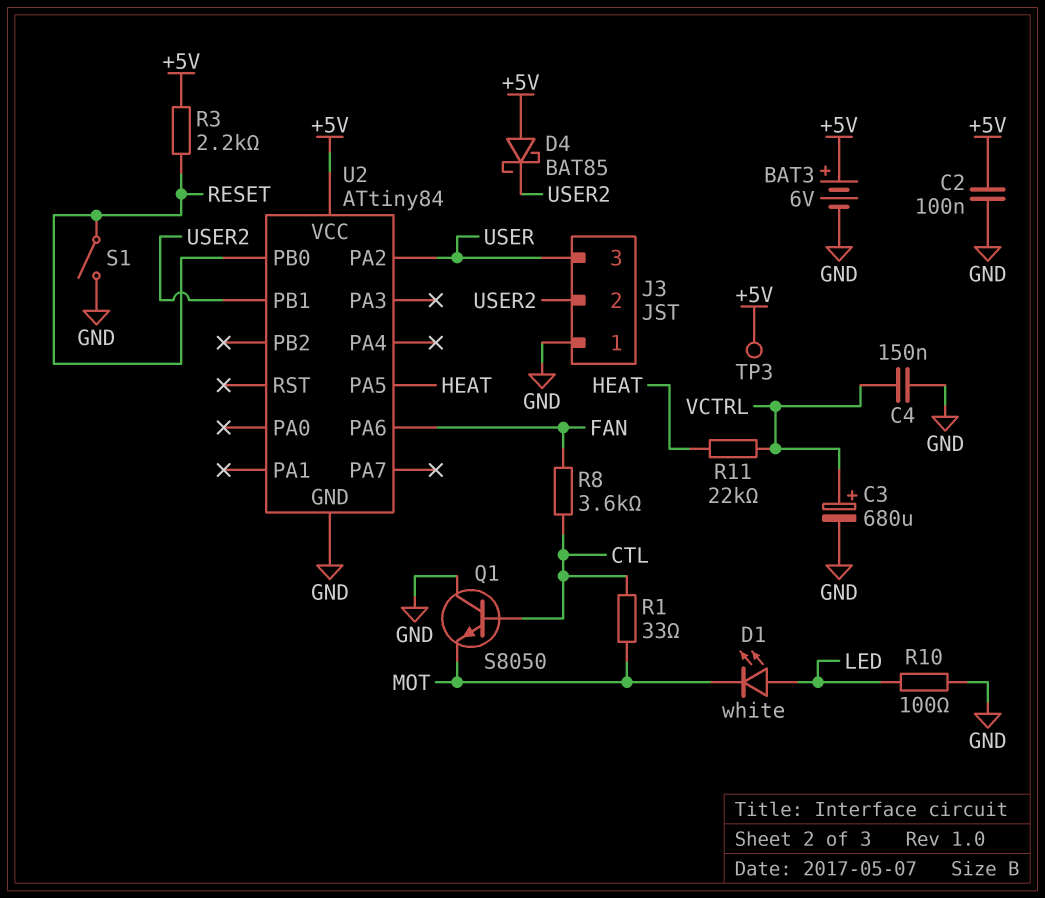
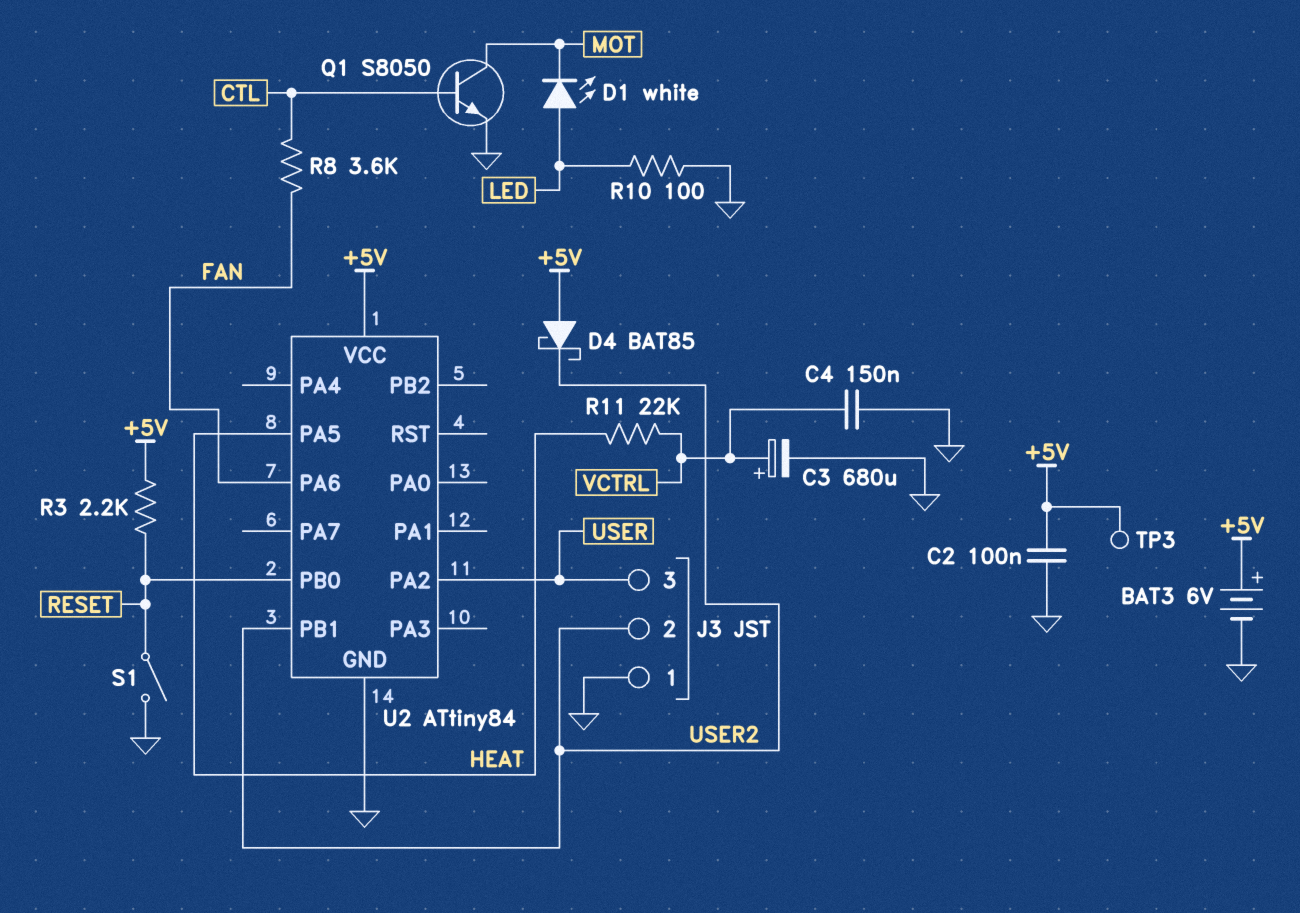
Q1: NPN S8050 (B CTL, C GND, E MOT) -> NPN S8050 (B CTL, C MOT, E GND)
R1: 33 (CTL, MOT) -> none

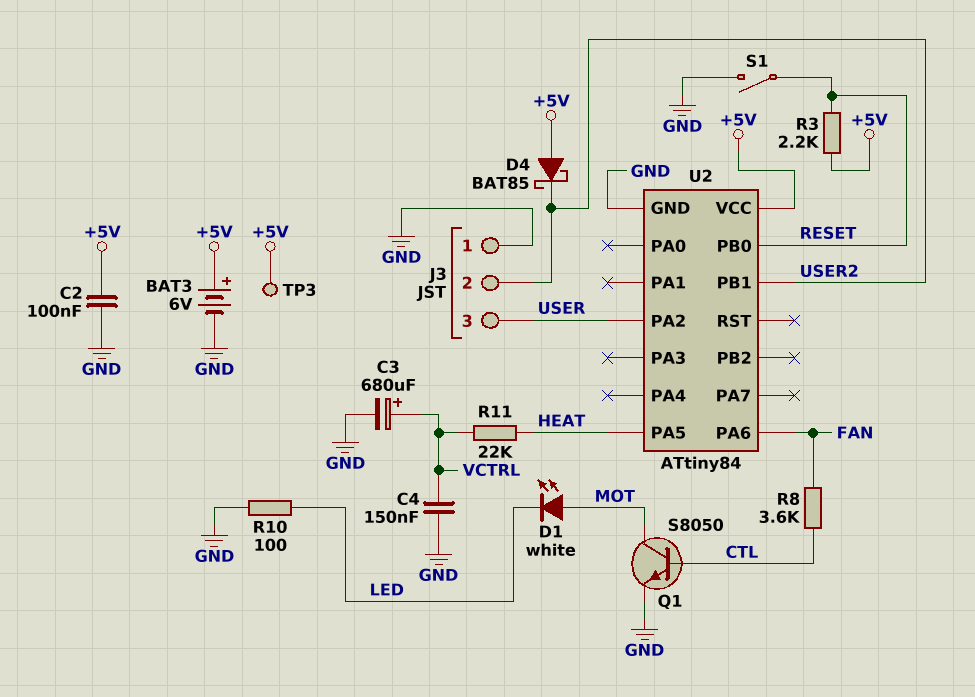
D1: LED white (A LED, K MOT) -> LED white (A MOT, K LED)

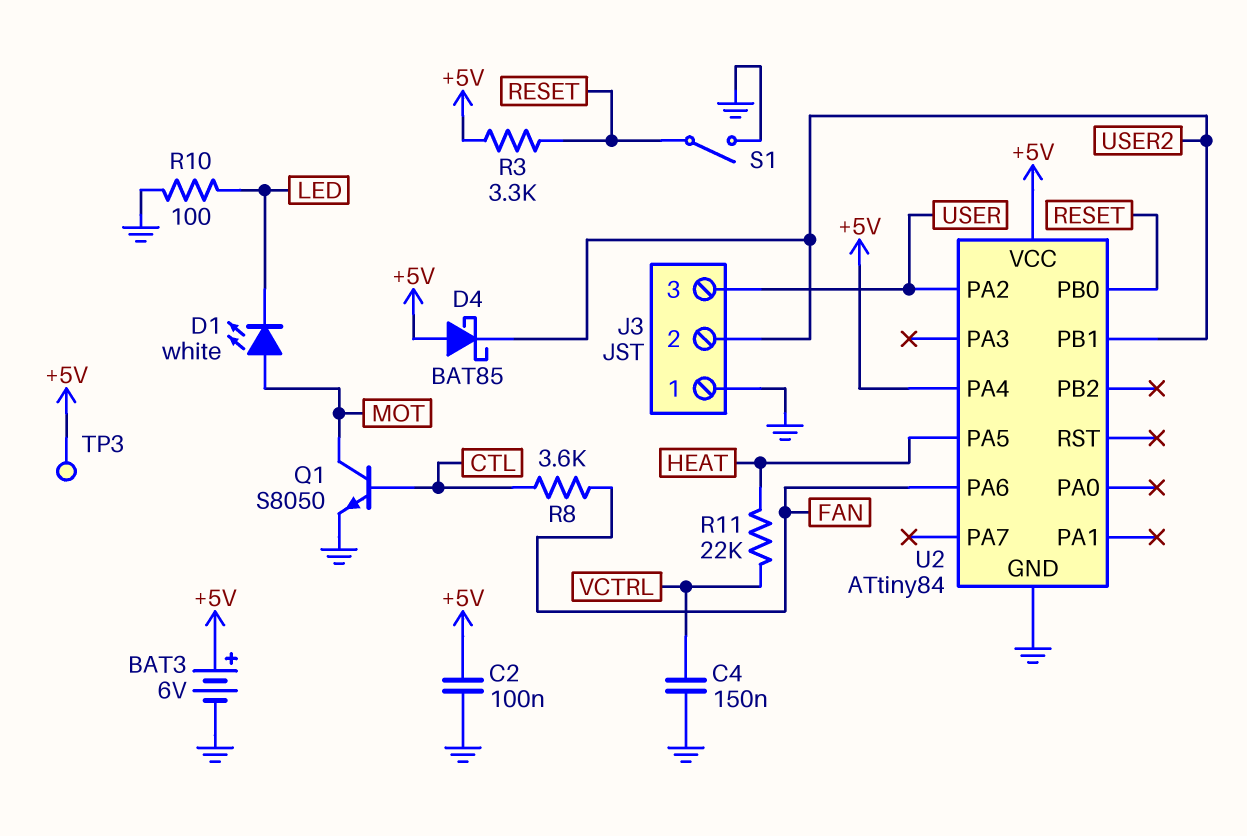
C3: 680uF (plus VCTRL, minus GND) -> none
R3: 2.2k (+5V, RESET) -> 3.3k (+5V, RESET)
U2 pin PA4: none -> +5V

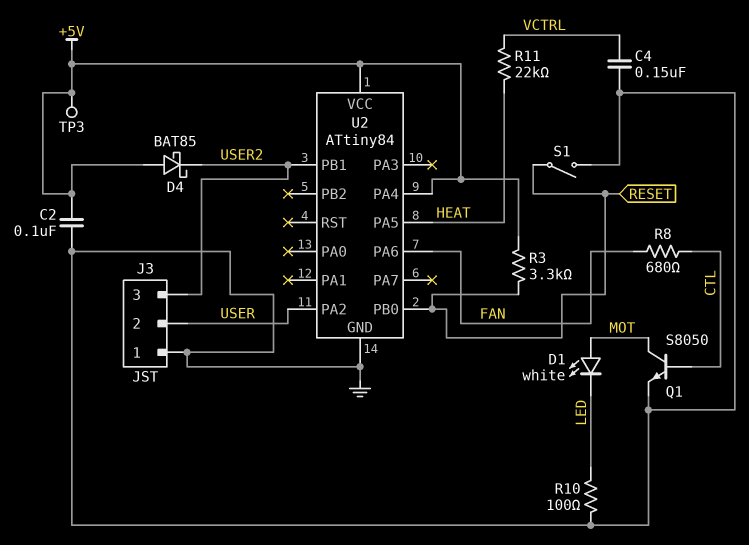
BAT3: 6V (plus +5V, minus GND) -> none
J3 pin 2: USER2 -> USER
J3 pin 3: USER -> USER2
R8: 3.6k (CTL, FAN) -> 680 (CTL, FAN)

